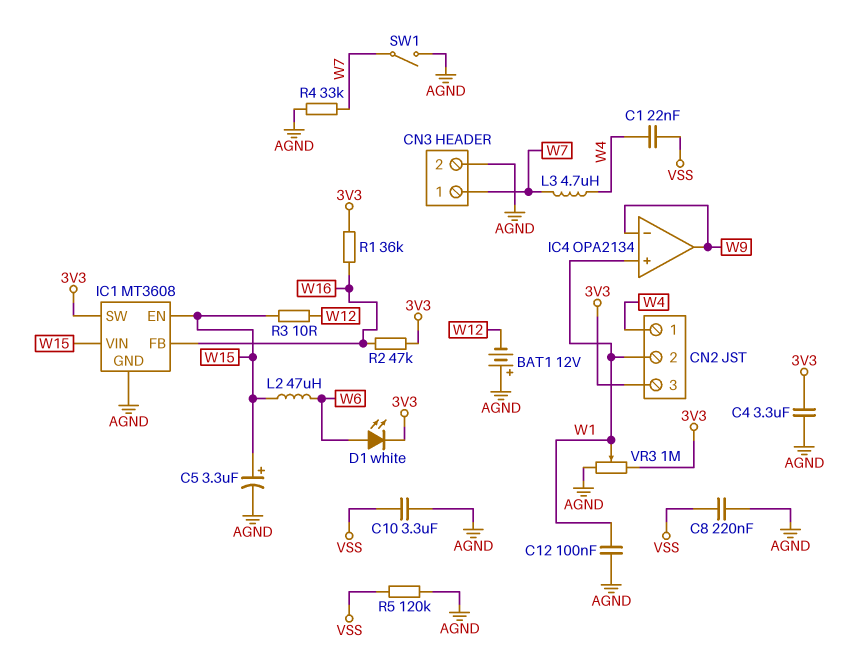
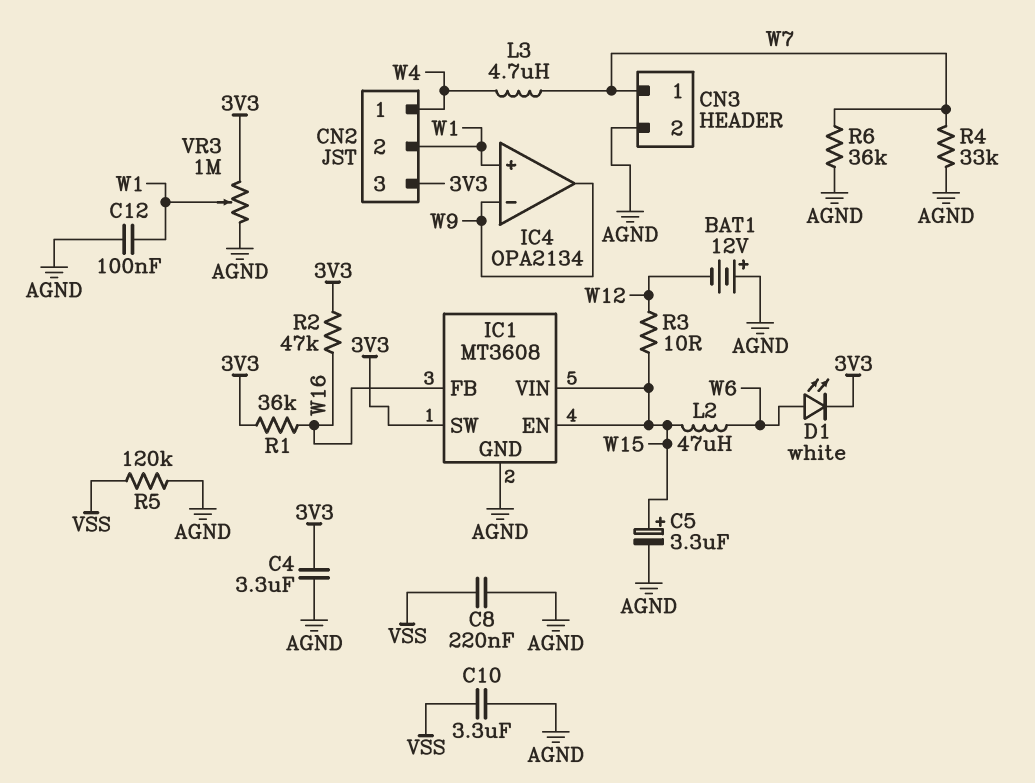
C1: 22nF (VSS, W4) -> none
R6: none -> 36k (AGND, W7)
SW1: switch (AGND, W7) -> none

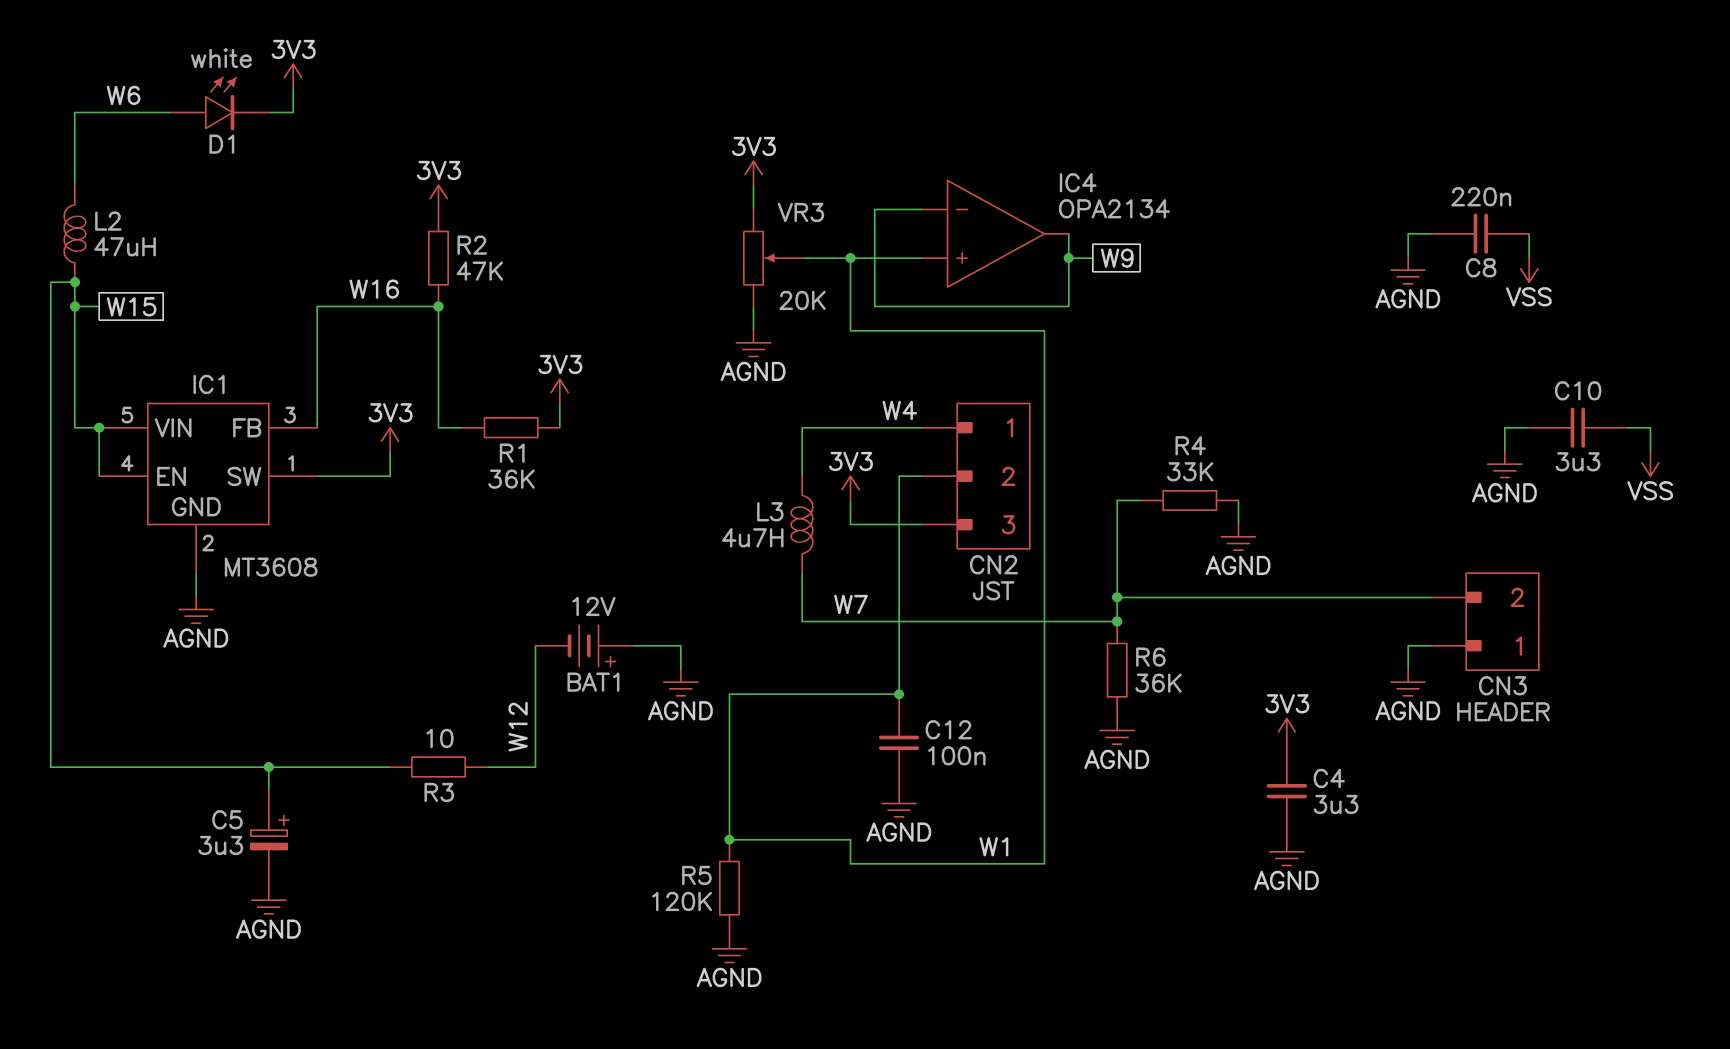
CN3 pin 1: W7 -> AGND
CN3 pin 2: AGND -> W7
R5: 120k (AGND, VSS) -> 120k (AGND, W1)
VR3: 1M (3V3, AGND, wiper W1) -> 20k (3V3, AGND, wiper W1)

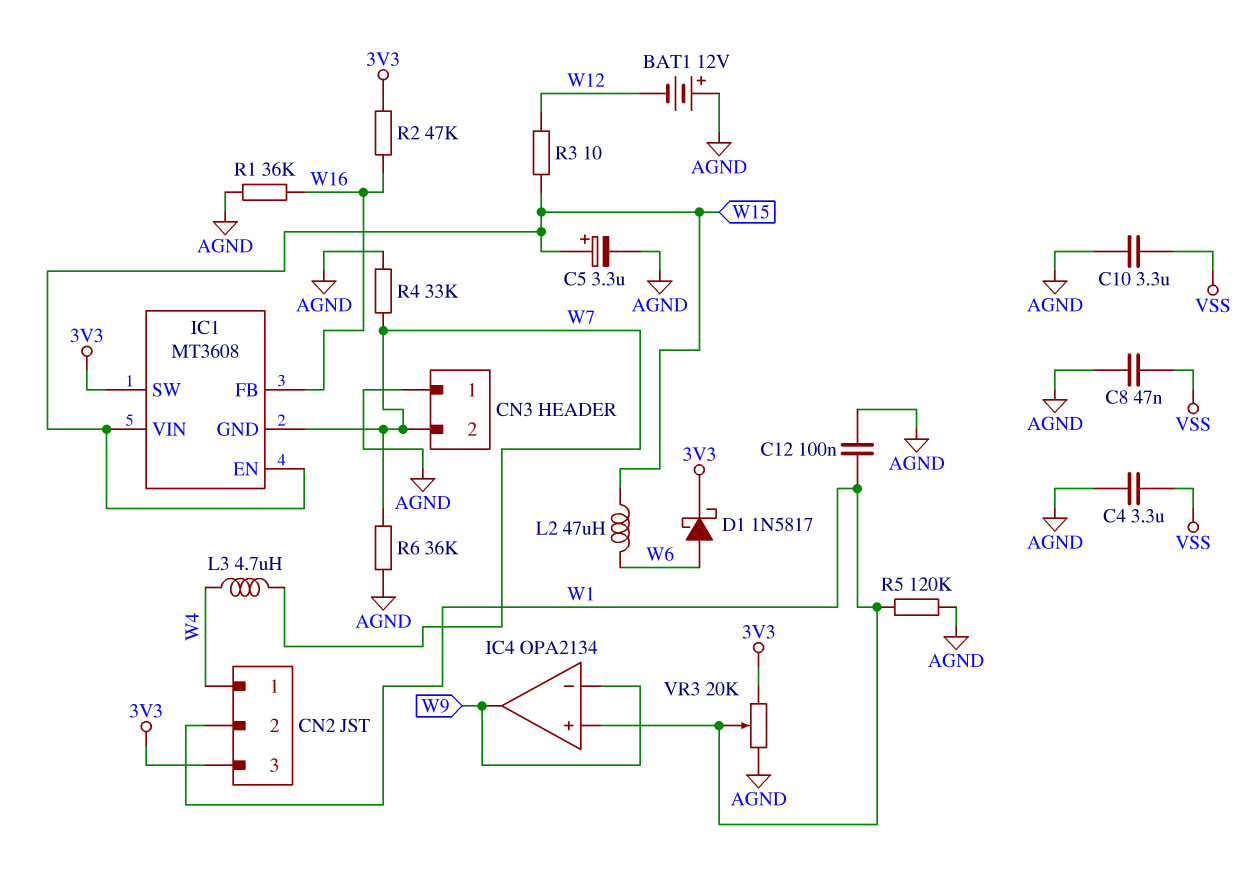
C4: 3.3uF (3V3, AGND) -> 3.3uF (AGND, VSS)
C8: 220nF (AGND, VSS) -> 47nF (AGND, VSS)
D1: LED white (A W6, K 3V3) -> schottky 1N5817 (A W6, K 3V3)
IC1 pin GND: AGND -> W7
R1: 36k (3V3, W16) -> 36k (AGND, W16)

